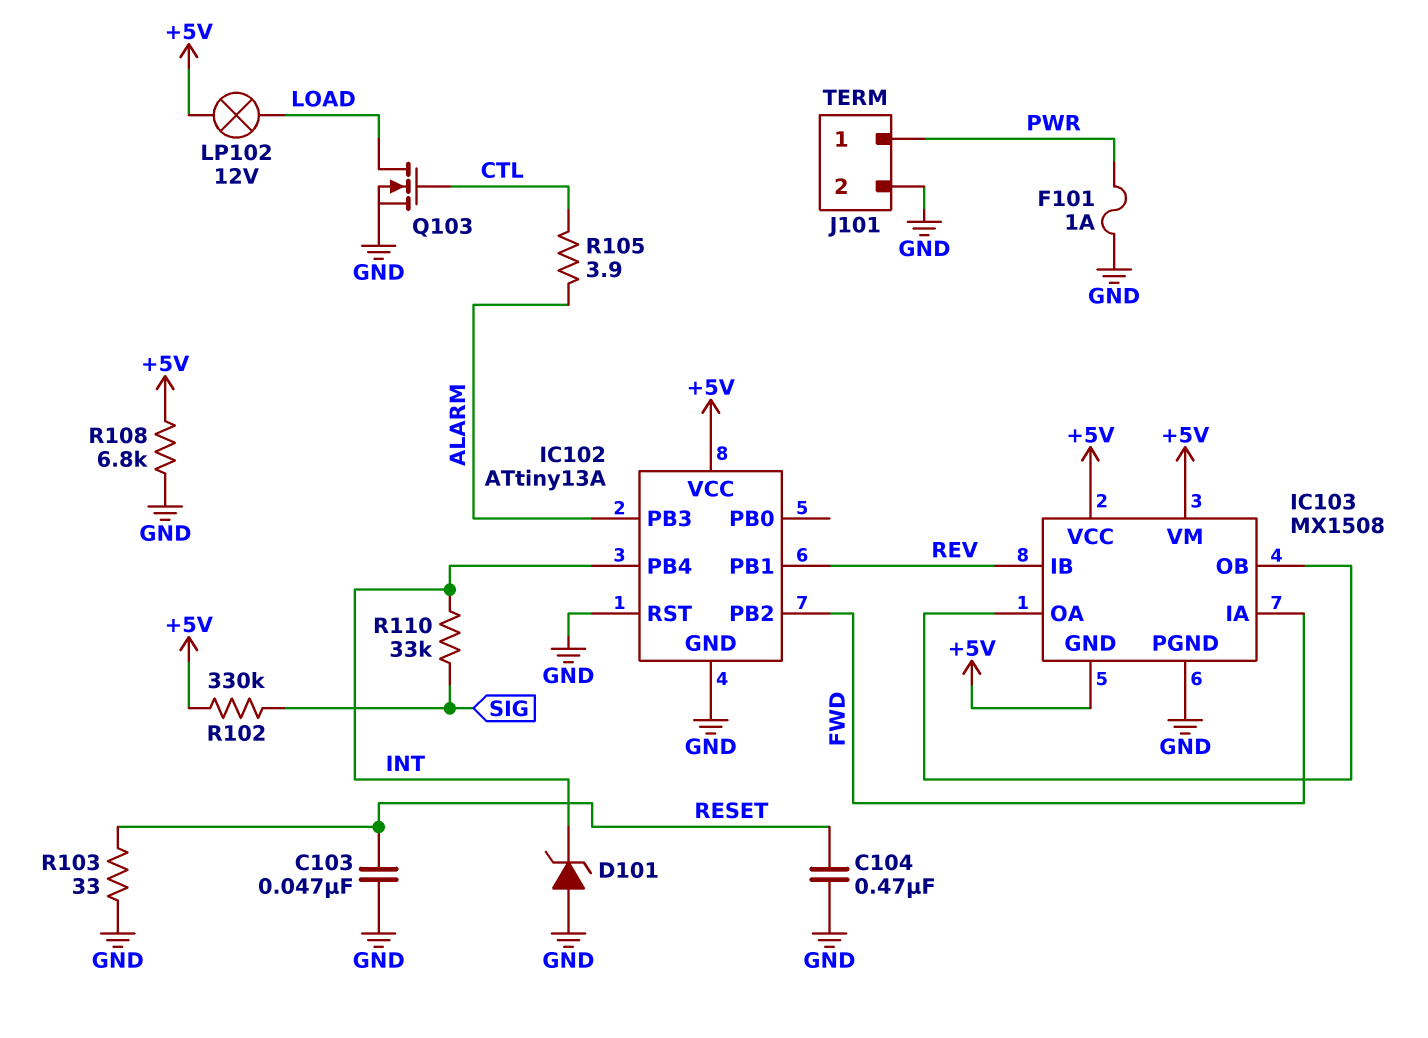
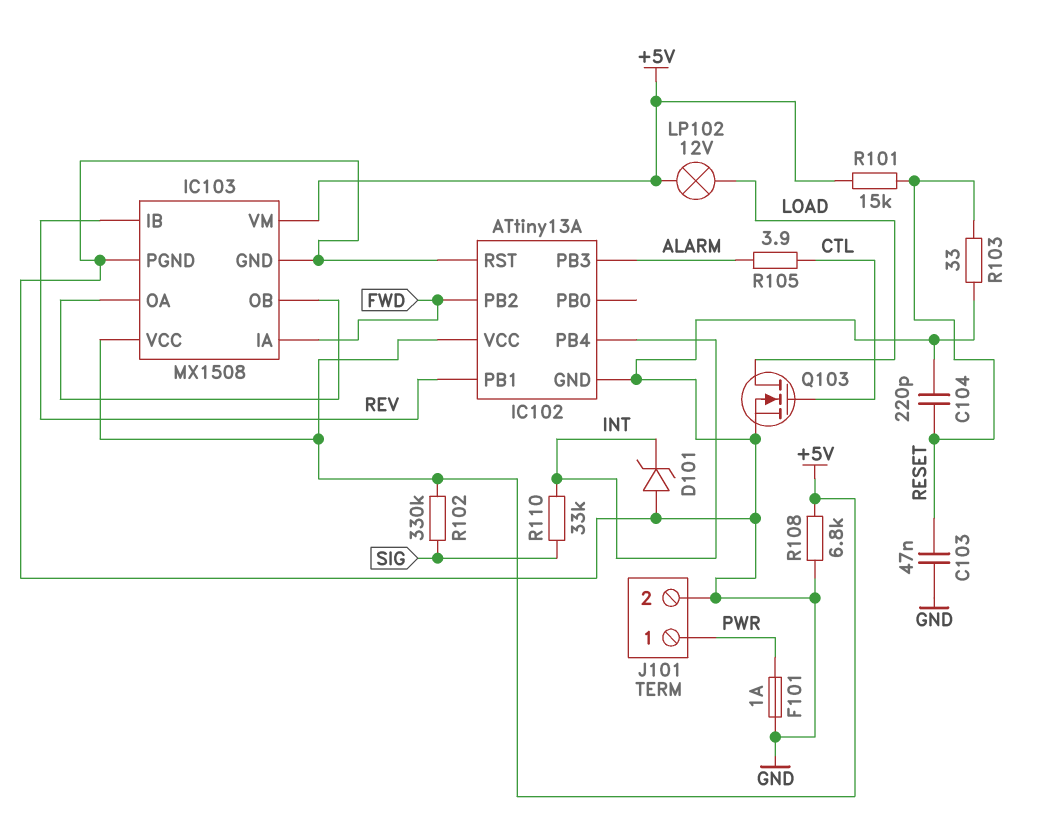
C104: 470nF (GND, RESET) -> 220pF (GND, RESET)
IC103 pin GND: +5V -> GND
R101: none -> 15k (+5V, RESET)

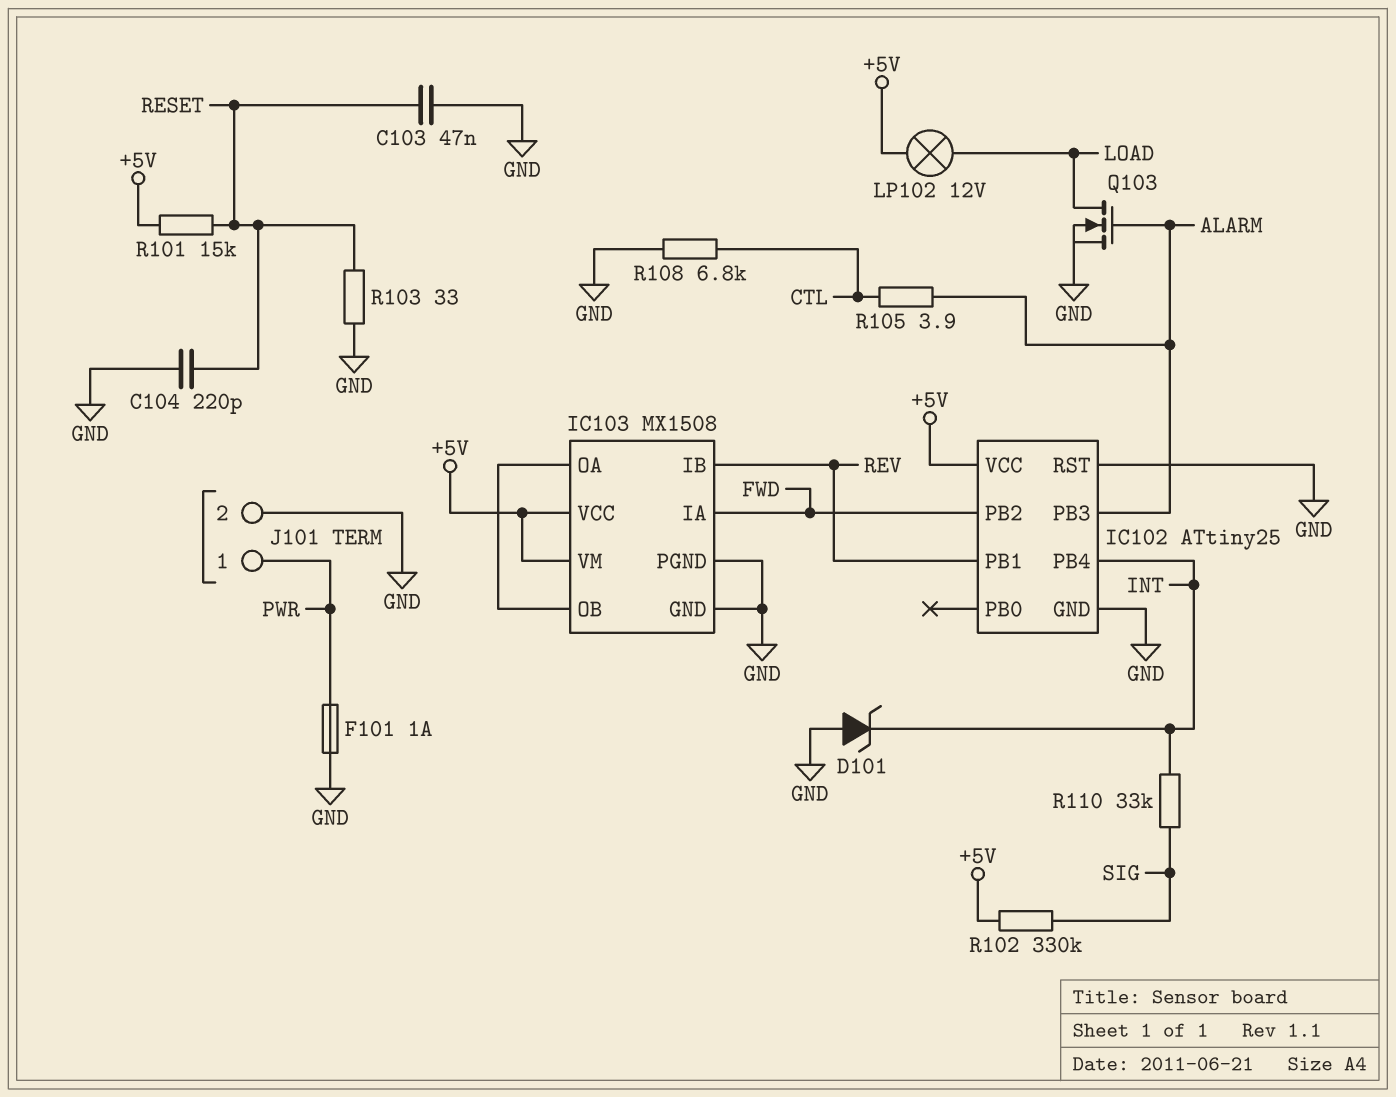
IC102: ATtiny13A -> ATtiny25
Q103: NMOS (G CTL, D LOAD, S GND) -> NMOS (G ALARM, D LOAD, S GND)
R108: 6.8k (+5V, GND) -> 6.8k (CTL, GND)

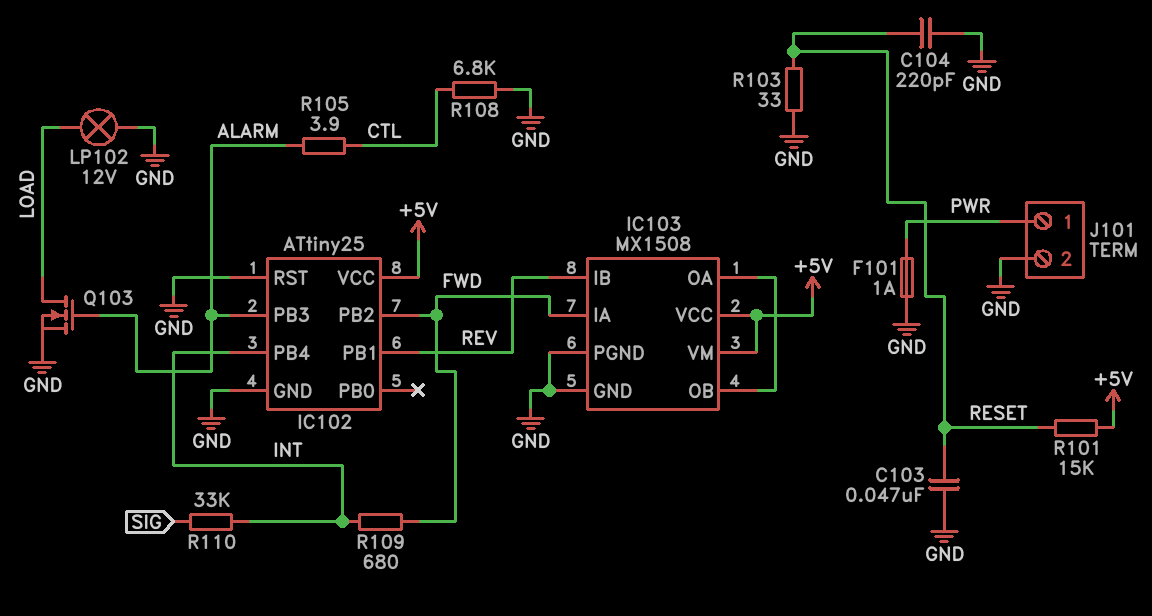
D101: zener (A GND, K INT) -> none
LP102: lamp 12V (+5V, LOAD) -> lamp 12V (GND, LOAD)
R102: 330k (+5V, SIG) -> none
R109: none -> 680 (FWD, INT)

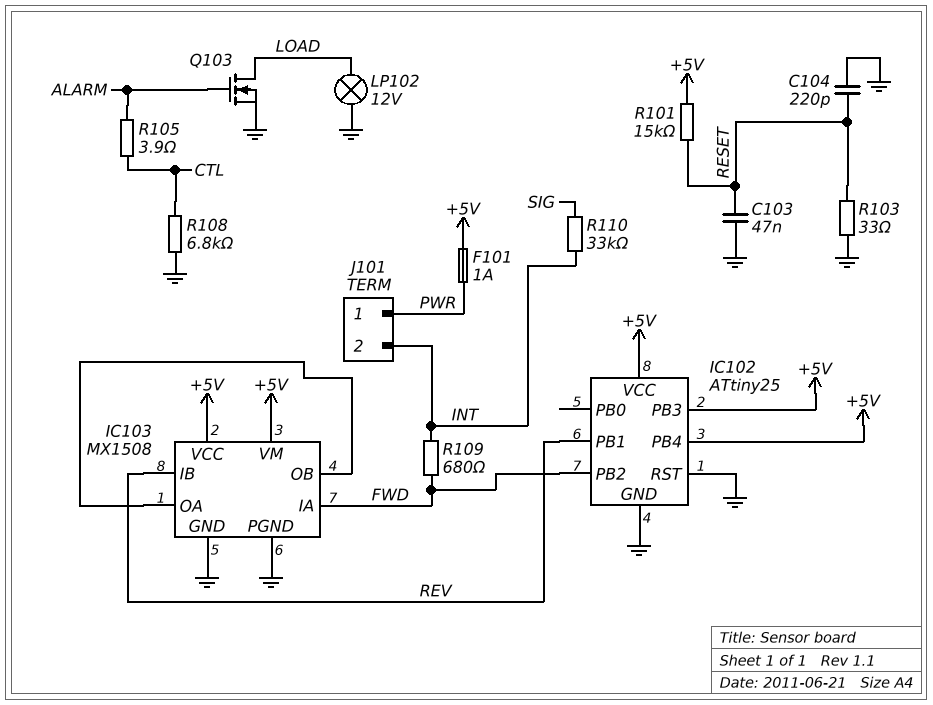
F101: 1A (GND, PWR) -> 1A (+5V, PWR)
IC102 pin PB3: ALARM -> +5V
IC102 pin PB4: INT -> +5V
J101 pin 2: GND -> INT

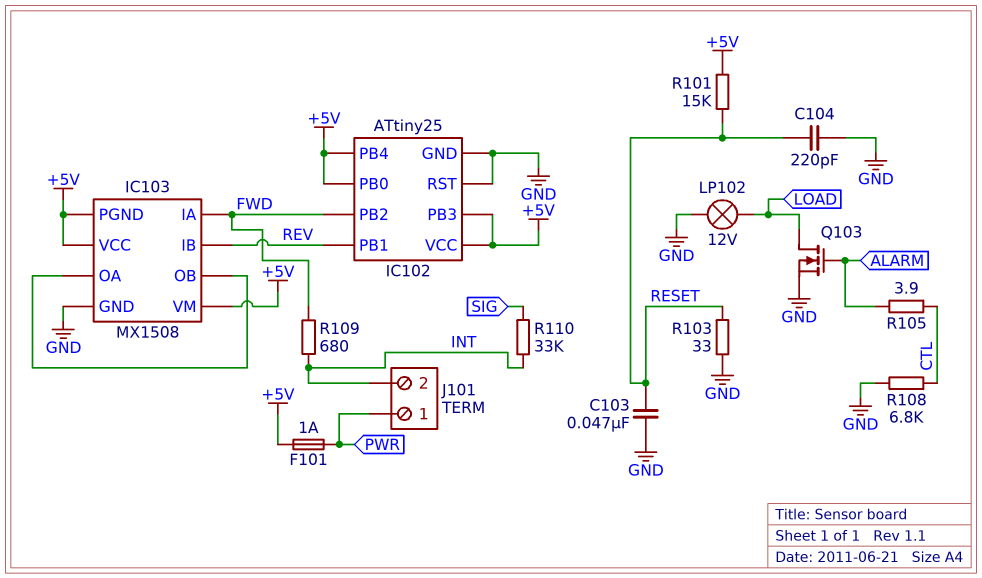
IC102 pin PB0: none -> +5V
IC103 pin PGND: GND -> +5V

